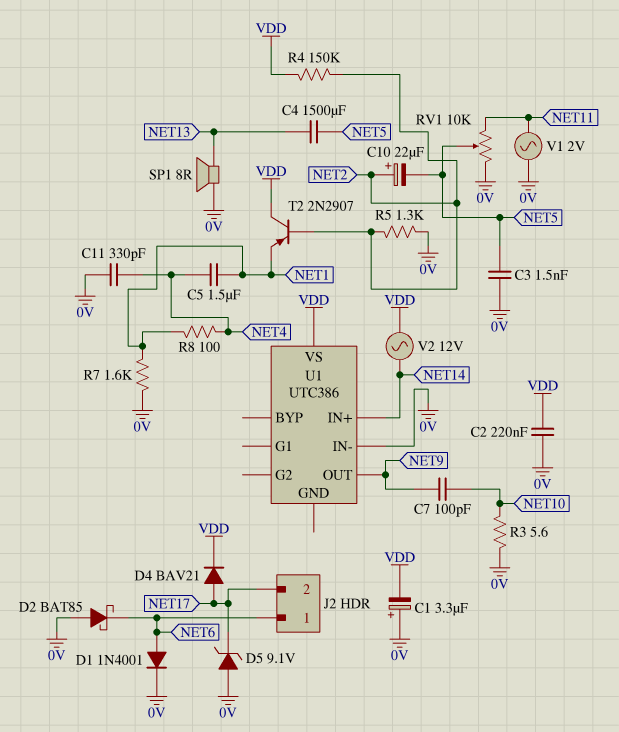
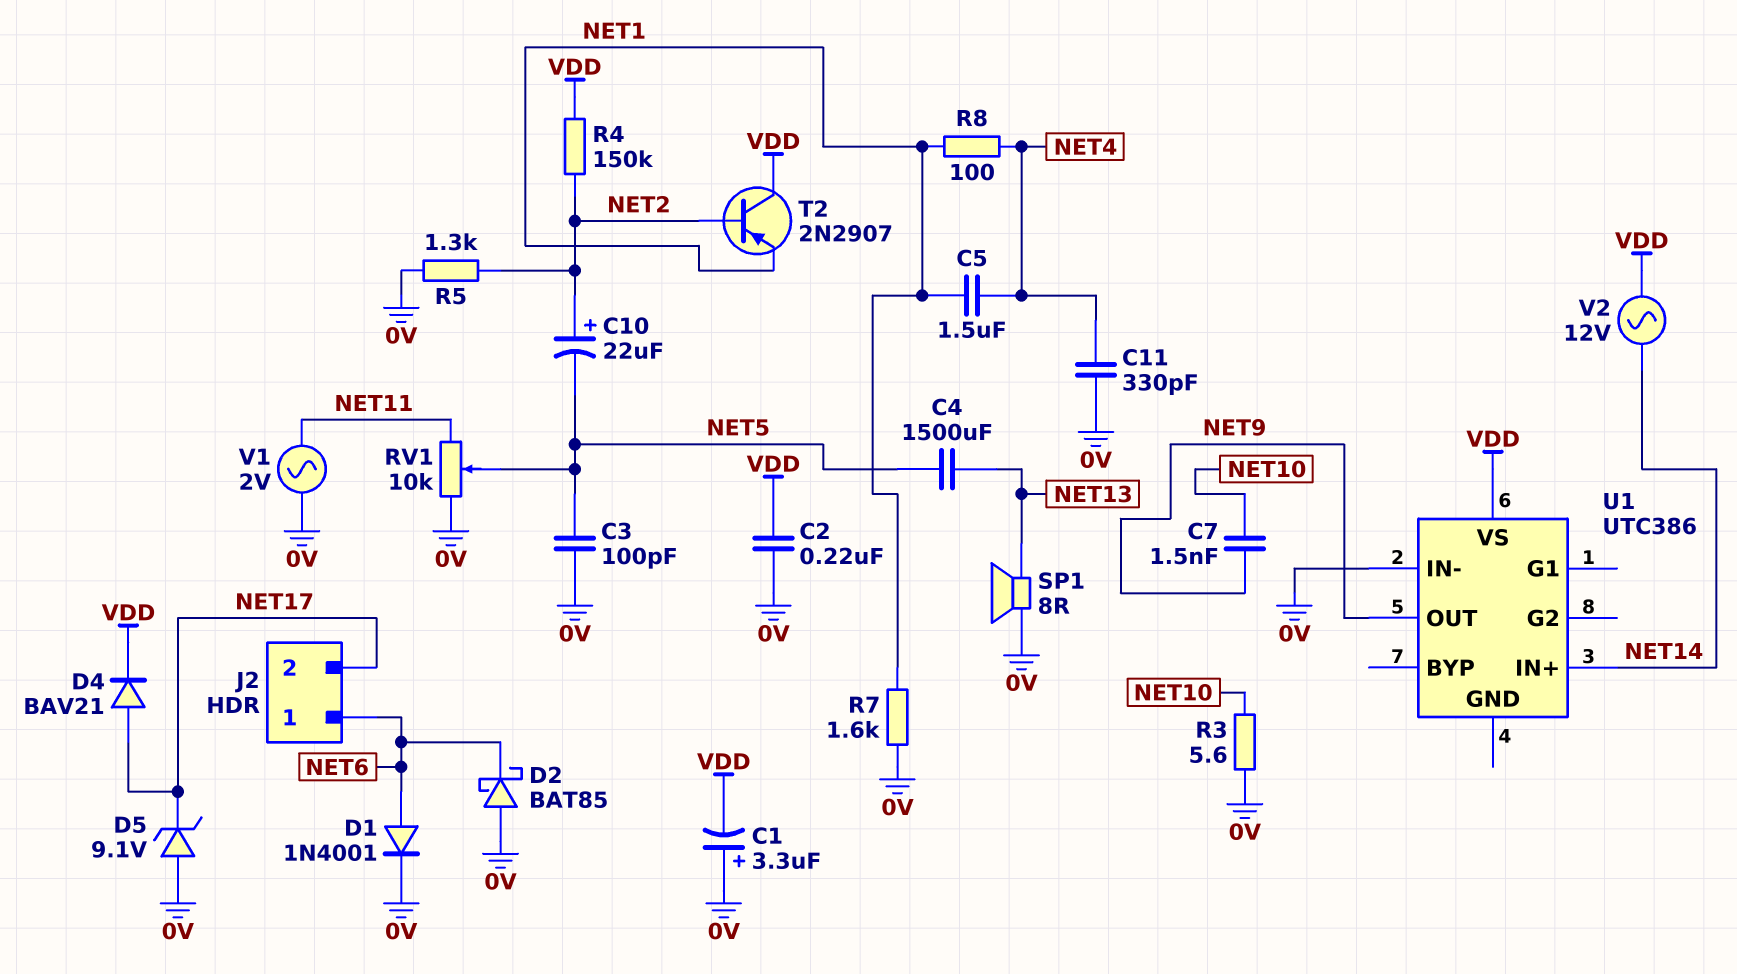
C3: 1.5nF (0V, NET5) -> 100pF (0V, NET5)
C7: 100pF (NET9, NET10) -> 1.5nF (NET9, NET10)

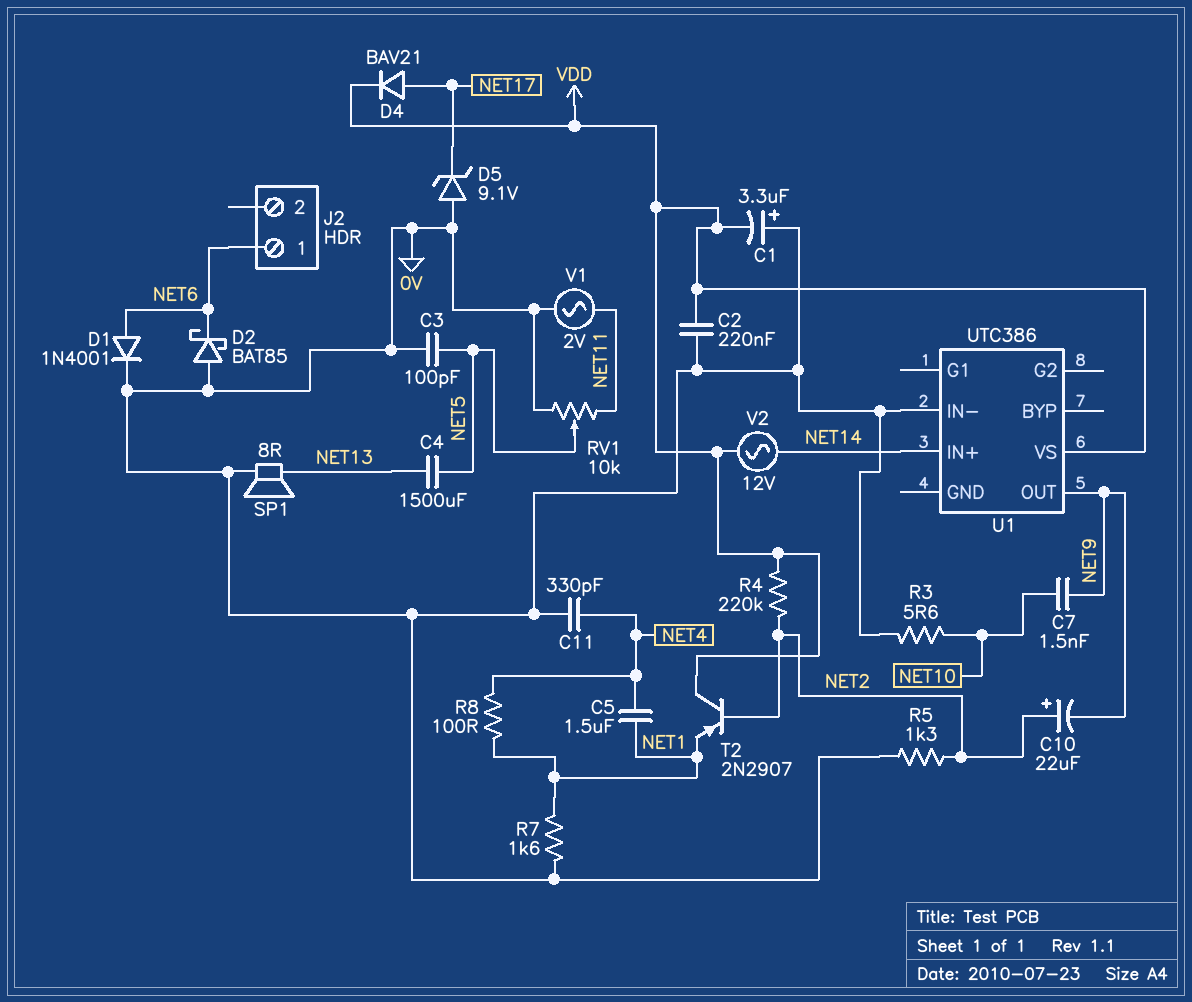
C10: 22uF (plus NET2, minus NET5) -> 22uF (plus NET2, minus NET9)
J2 pin 2: NET17 -> none
R4: 150k (NET2, VDD) -> 220k (NET2, VDD)

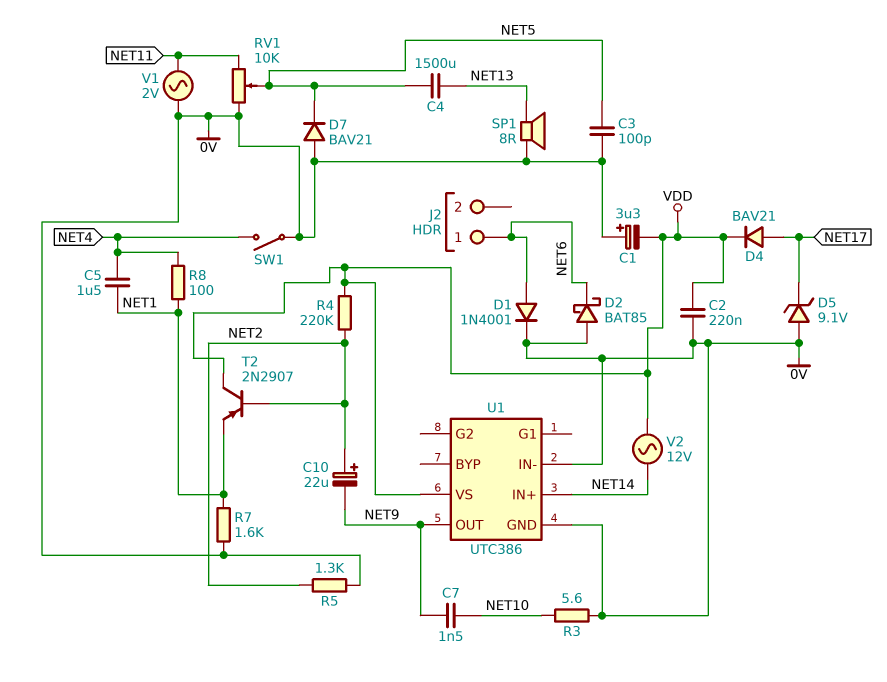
C11: 330pF (0V, NET4) -> none
D7: none -> diode BAV21 (A 0V, K NET5)
SW1: none -> switch (0V, NET4)
U1 pin GND: none -> 0V

